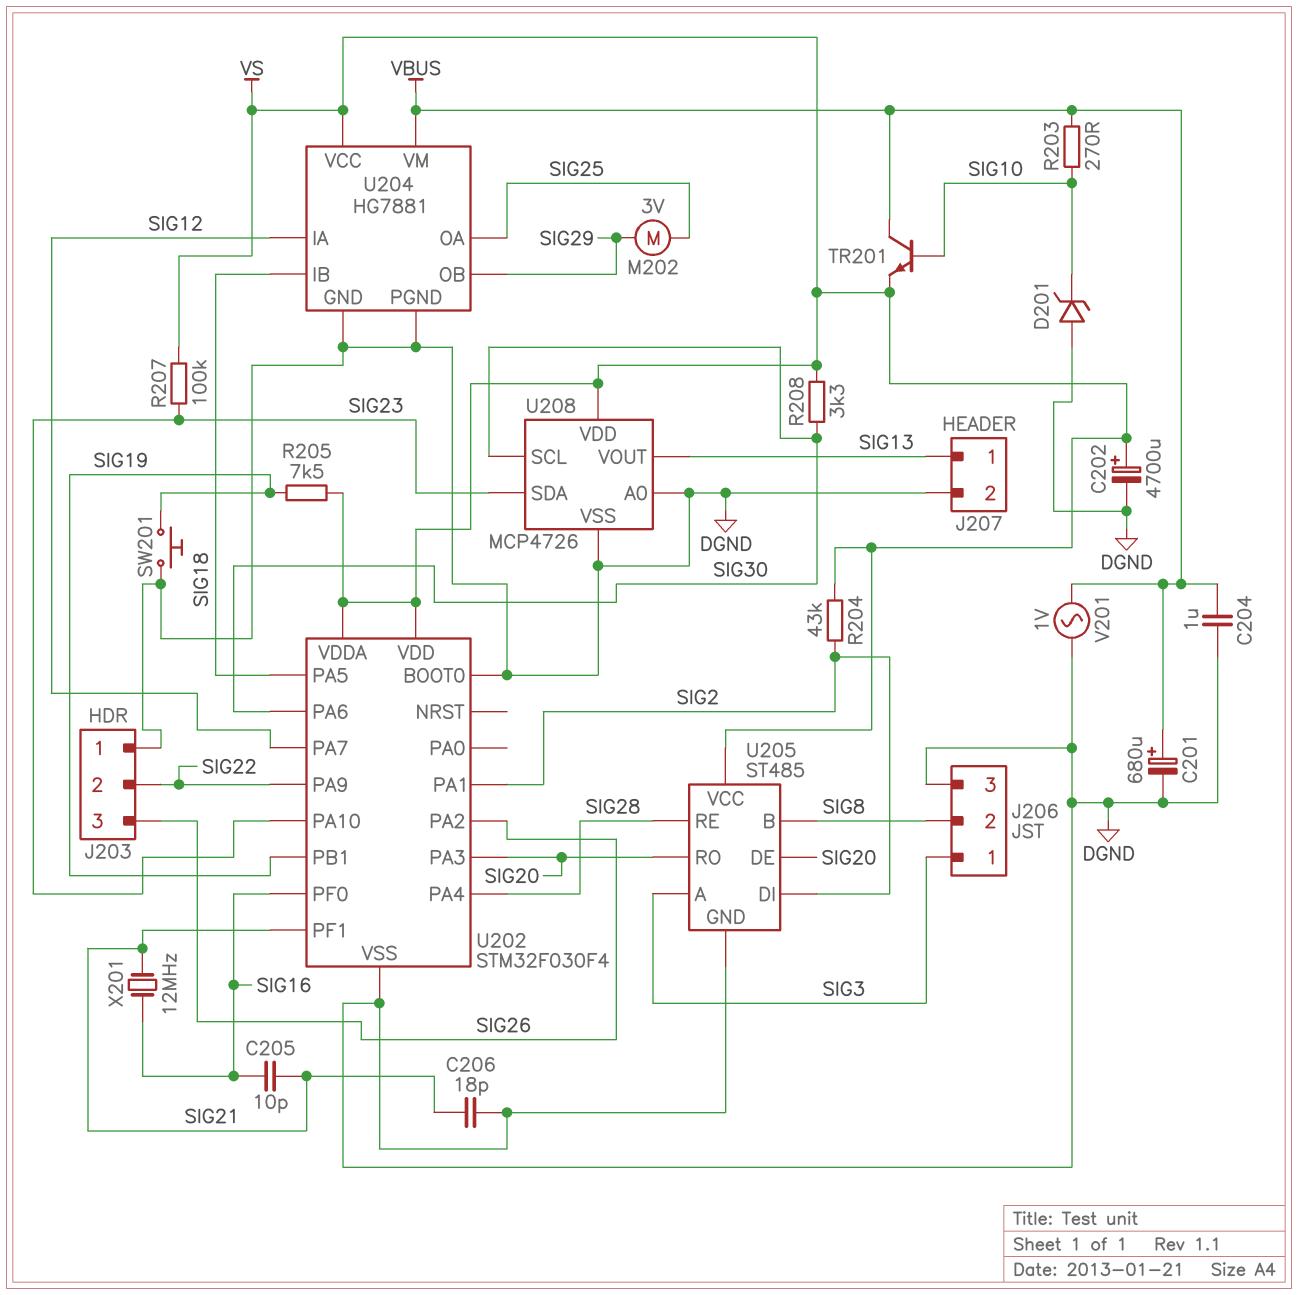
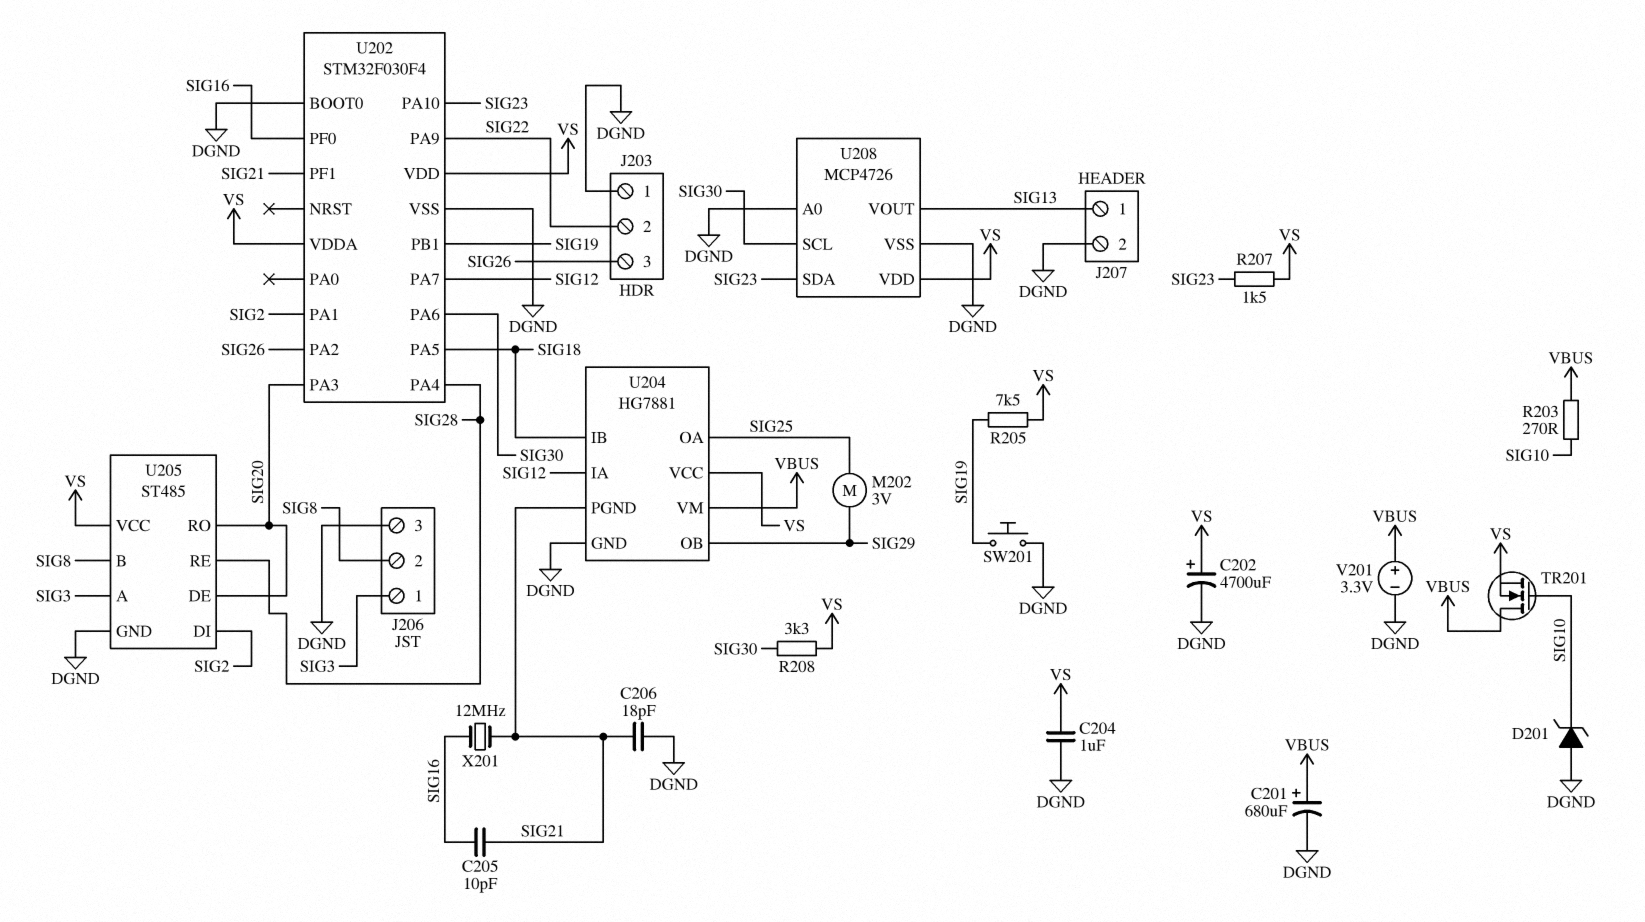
C204: 1uF (DGND, VBUS) -> 1uF (DGND, VS)
R204: 43k (SIG2, VS) -> none
R207: 100k (SIG23, VS) -> 1.5k (SIG23, VS)
TR201: NPN (B SIG10, C VBUS, E VS) -> NMOS (G SIG10, D VBUS, S VS)
U204 pin PGND: DGND -> SIG21
V201: AC 1V (DGND, VBUS) -> 3.3V (plus VBUS, minus DGND)

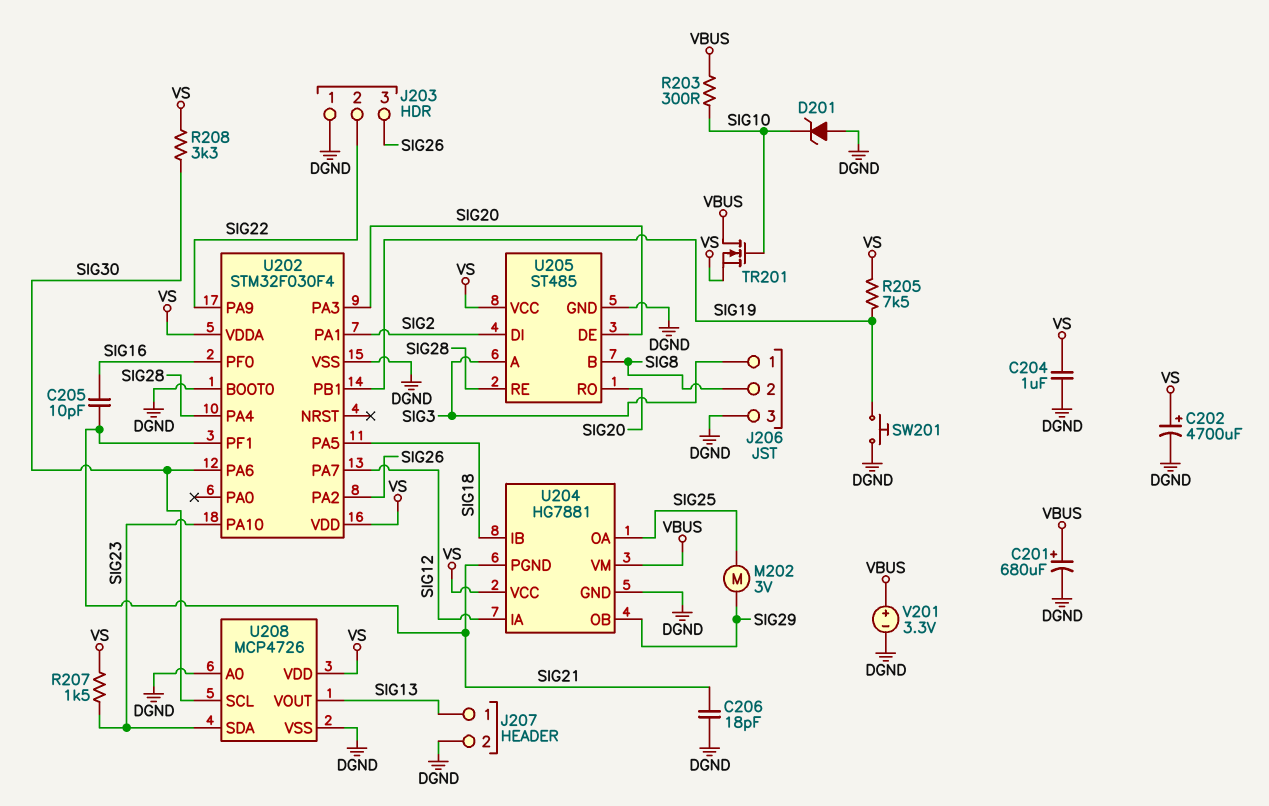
R203: 270 (SIG10, VBUS) -> 300 (SIG10, VBUS)
X201: 12MHz (SIG16, SIG21) -> none

